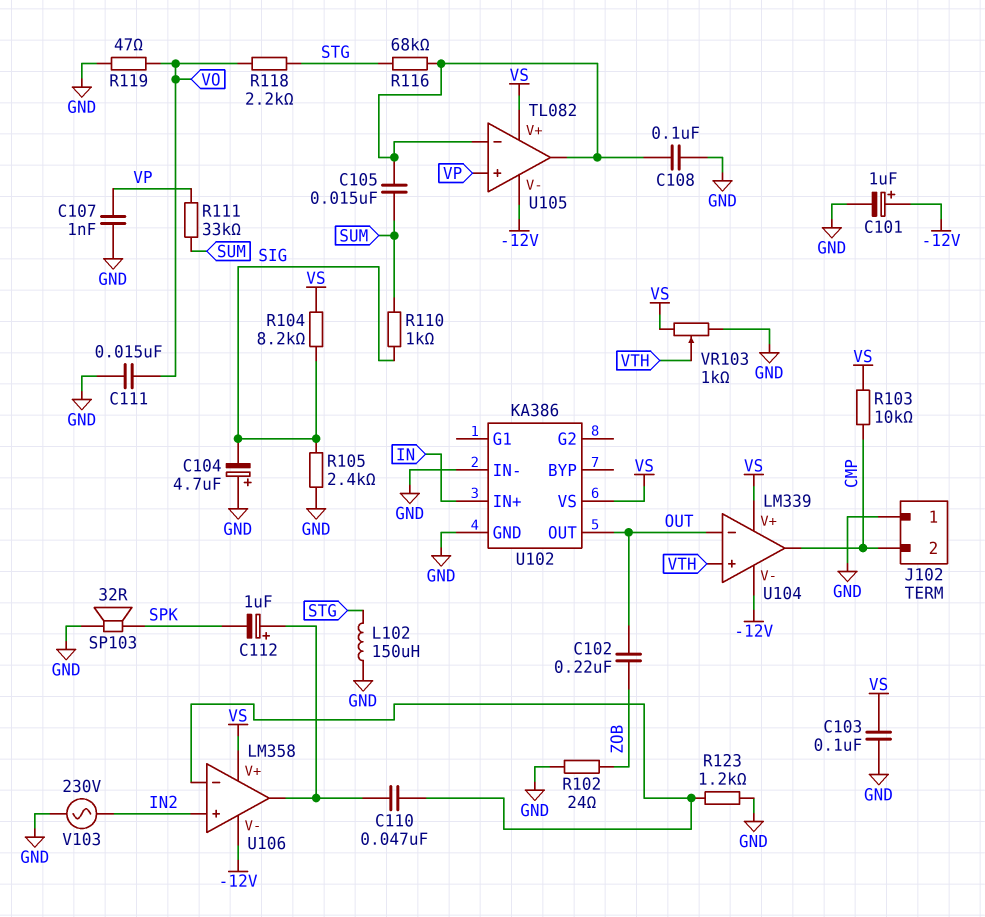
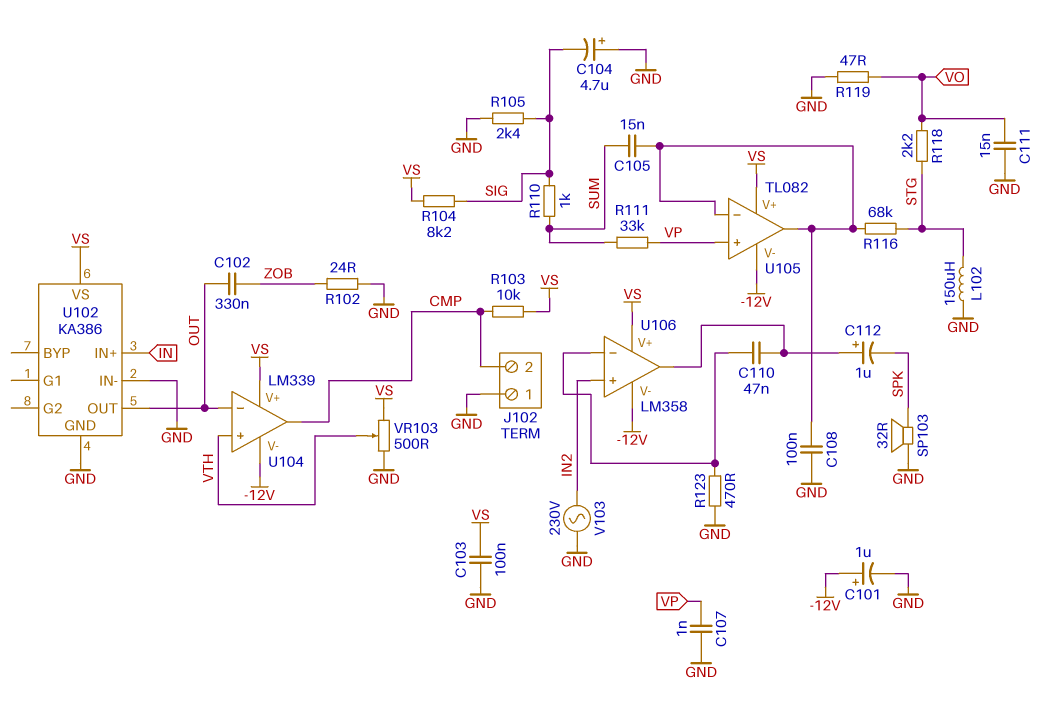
C102: 220nF (OUT, ZOB) -> 330nF (OUT, ZOB)
R123: 1.2k (GND, U106/in-) -> 470 (GND, U106/in-)
VR103: 1k (GND, VS, wiper VTH) -> 500 (GND, VS, wiper VTH)

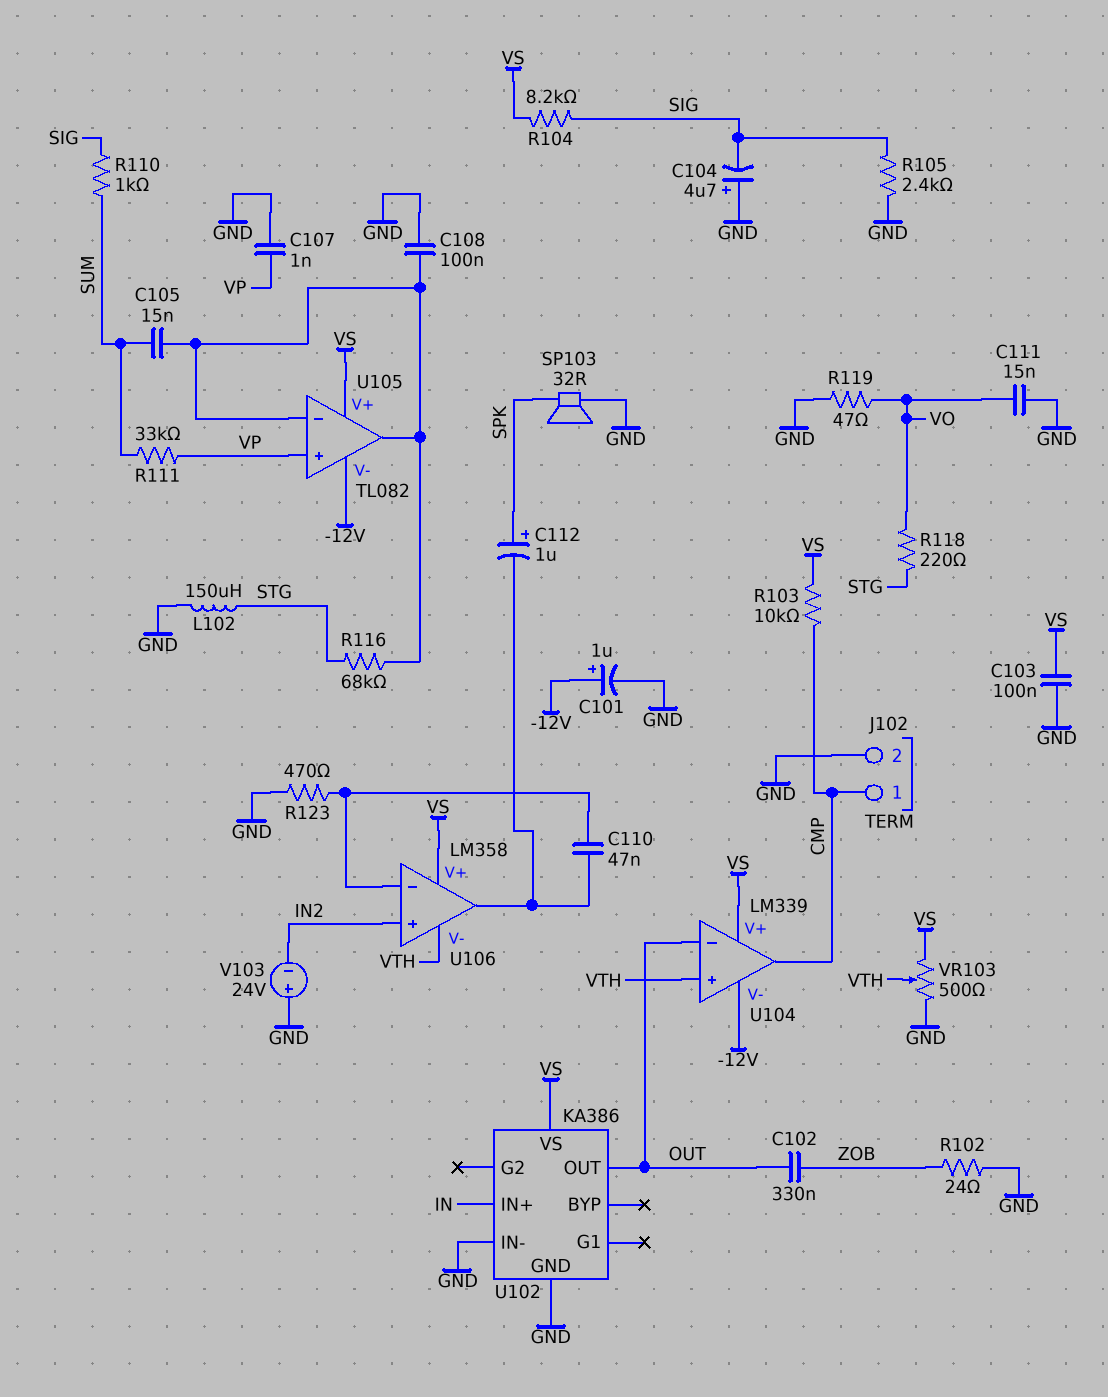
C112: 1uF (plus U106/out, minus SPK) -> 1uF (plus SPK, minus U106/out)
J102 pin 1: GND -> CMP
J102 pin 2: CMP -> GND
R118: 2.2k (STG, VO) -> 220 (STG, VO)
U106 pin V-: -12V -> VTH
V103: AC 230V (GND, IN2) -> 24V (plus GND, minus IN2)

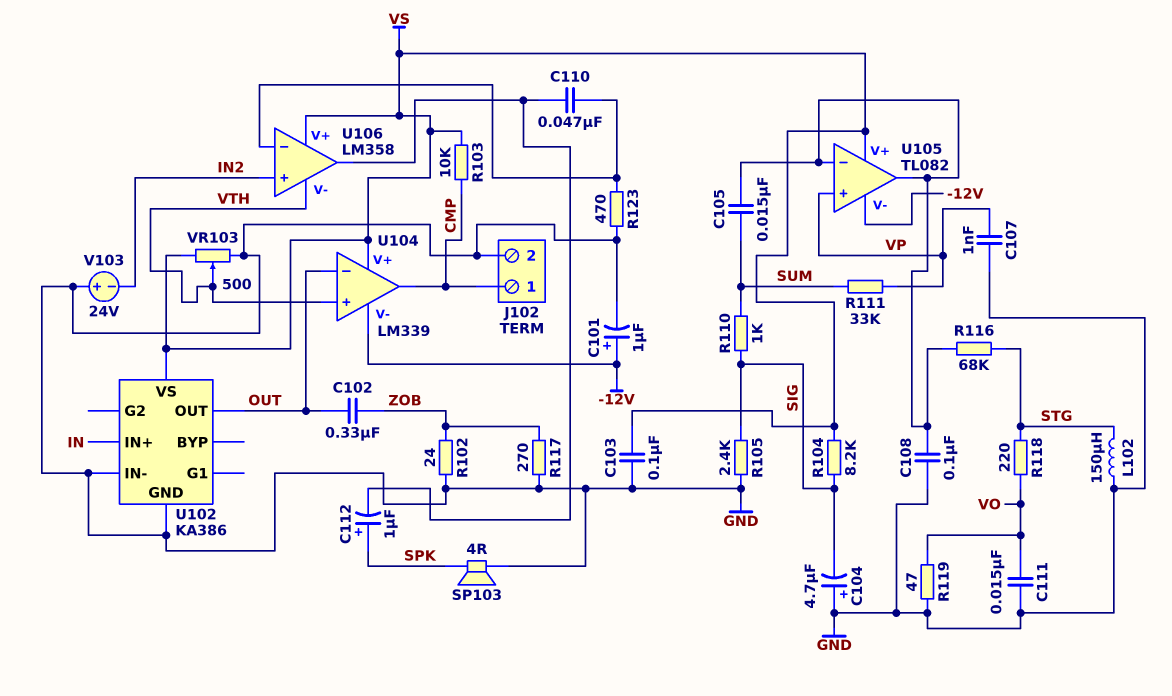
R117: none -> 270 (GND, ZOB)
SP103: speaker 32R (GND, SPK) -> speaker 4R (GND, SPK)

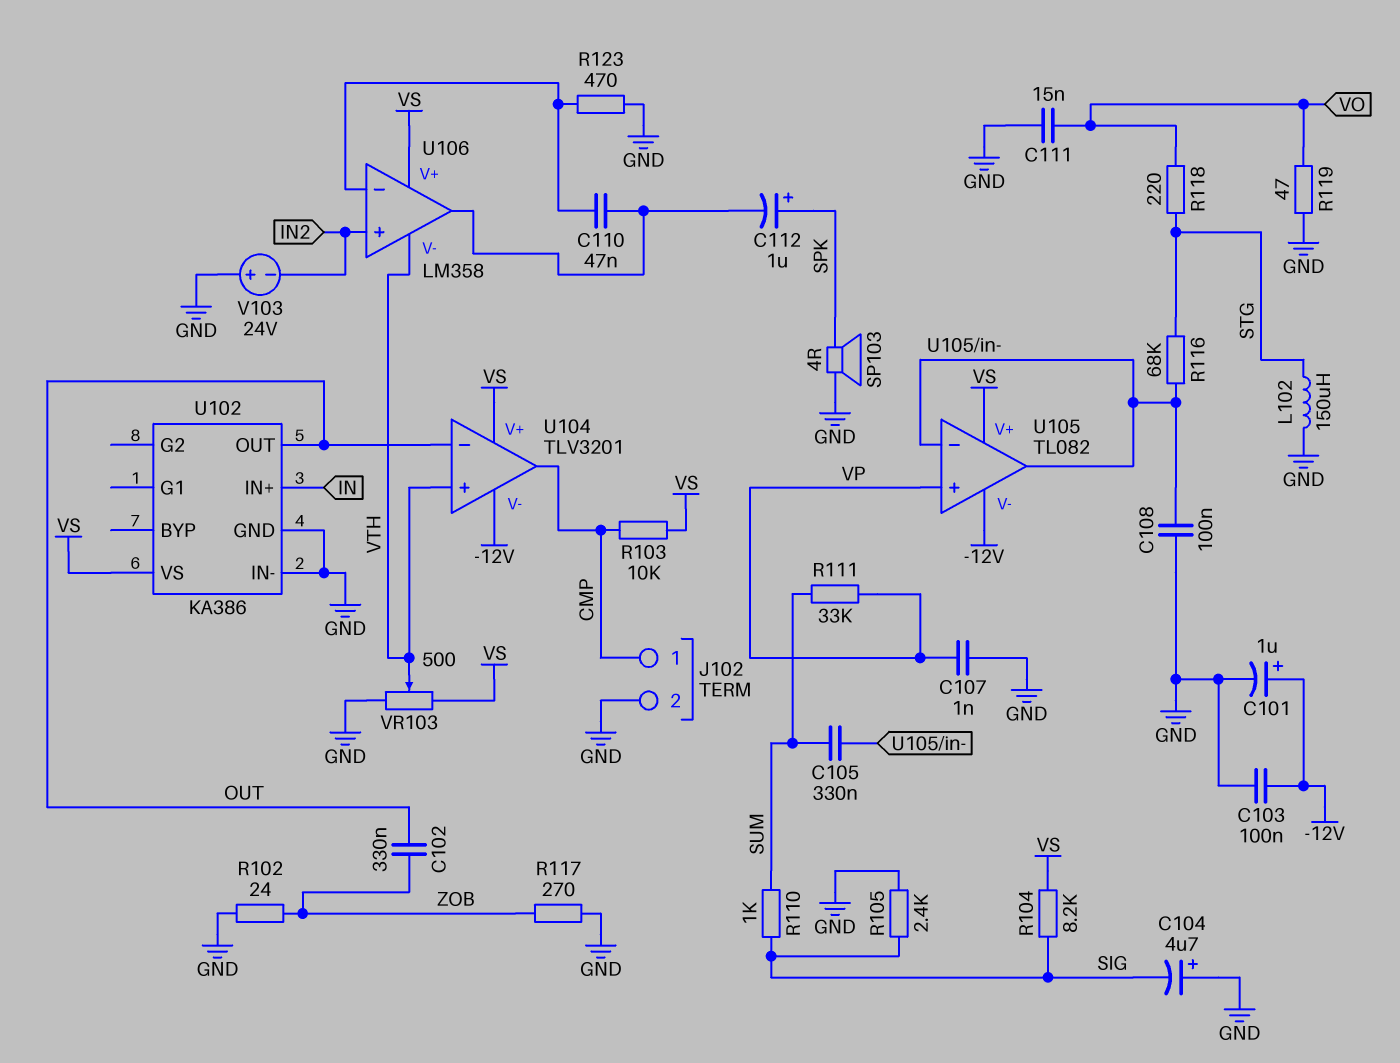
C103: 100nF (GND, VS) -> 100nF (-12V, GND)
C105: 15nF (SUM, U105/in-) -> 330nF (SUM, U105/in-)
U104: LM339 -> TLV3201

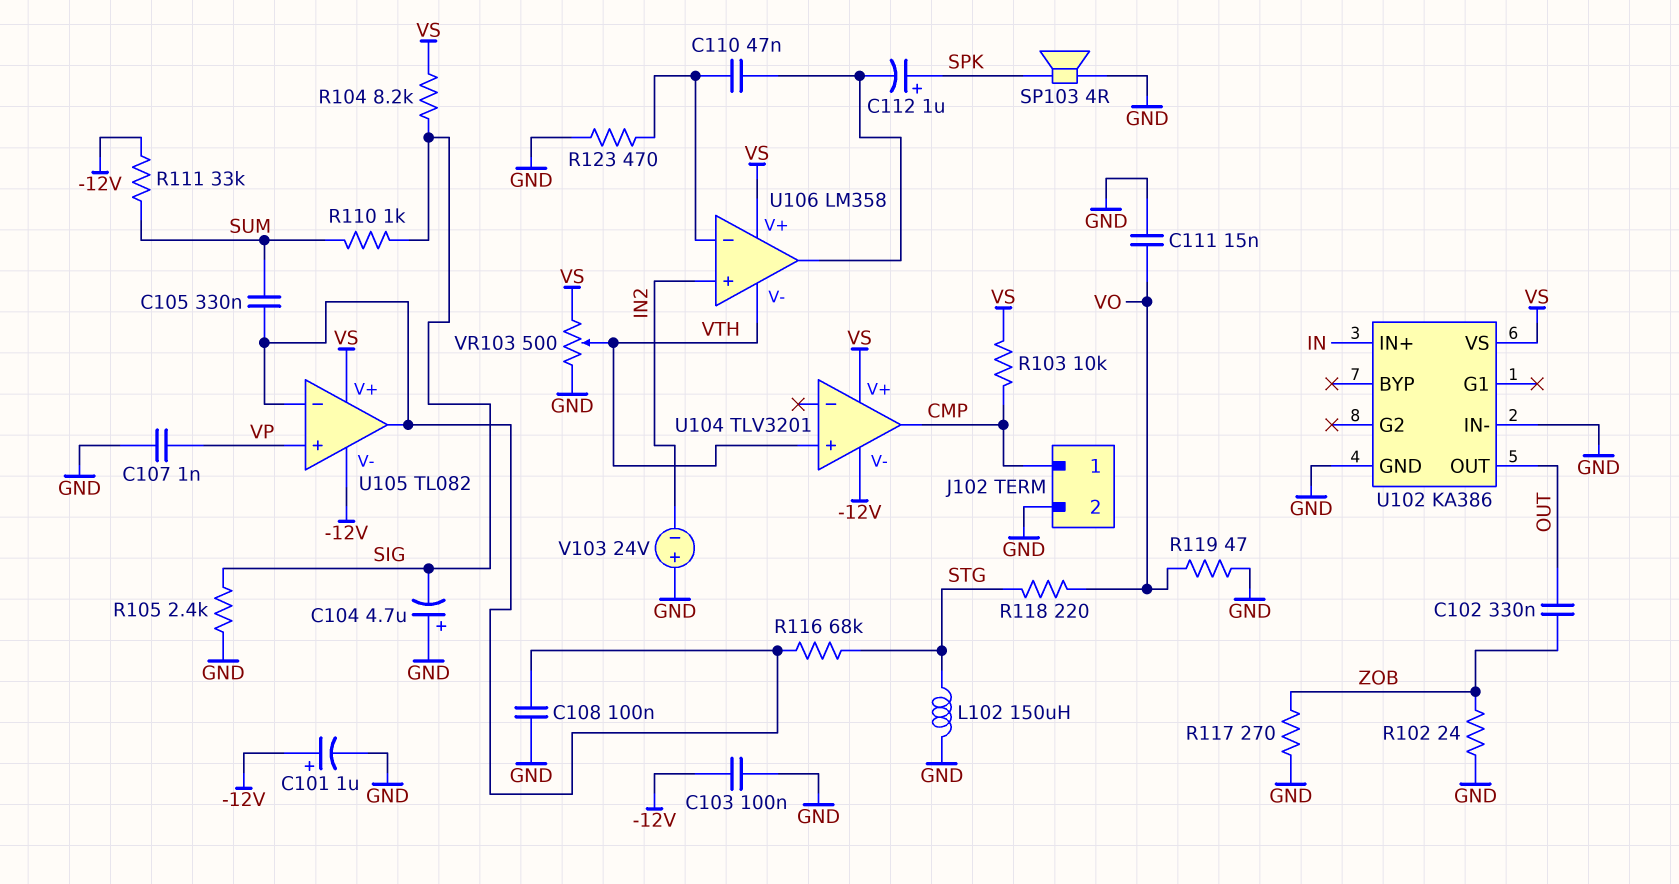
R111: 33k (SUM, VP) -> 33k (-12V, SUM)
U104 pin in-: OUT -> none

